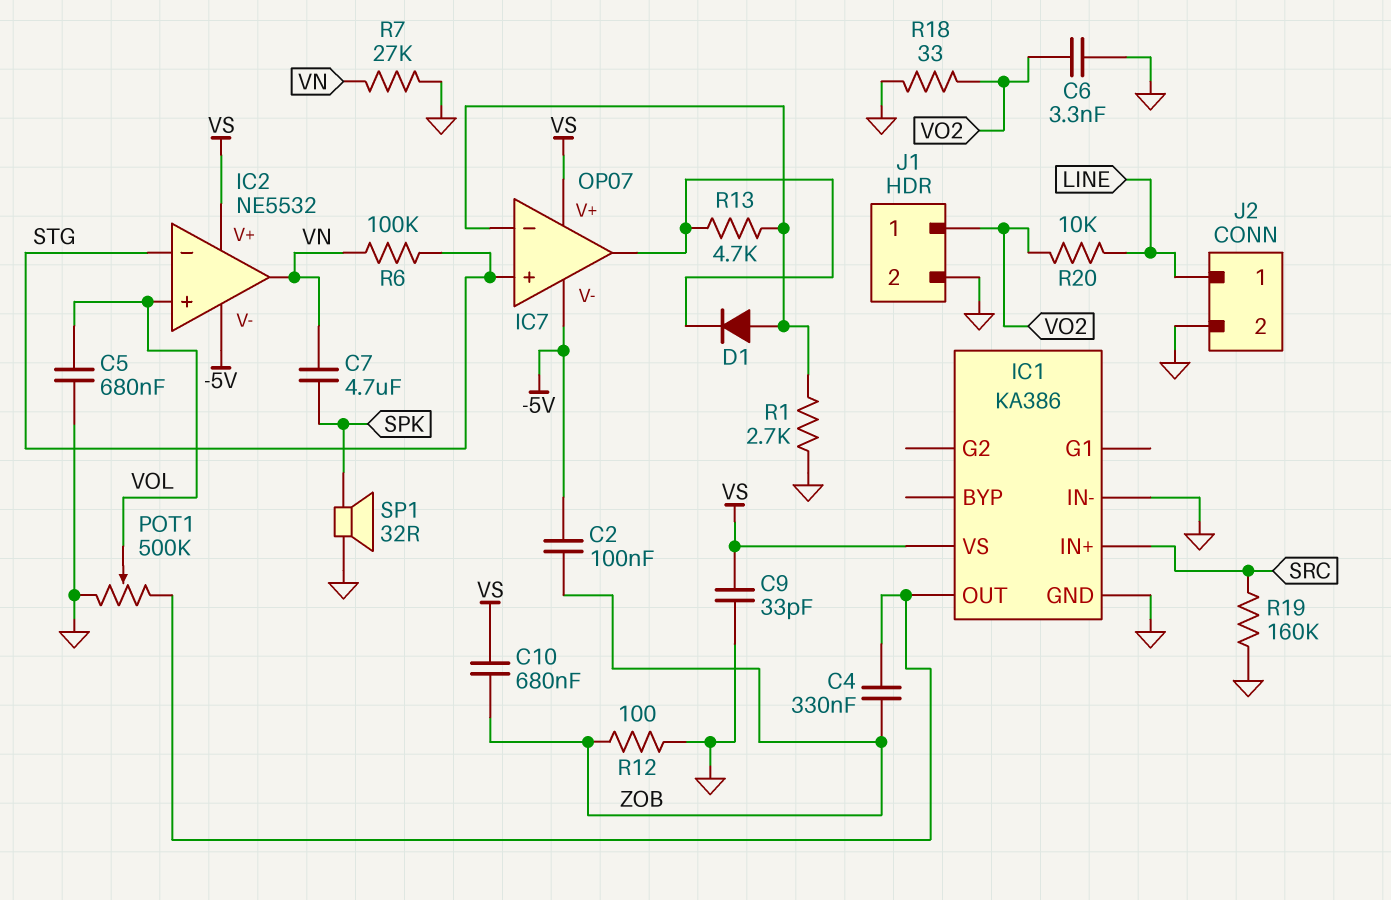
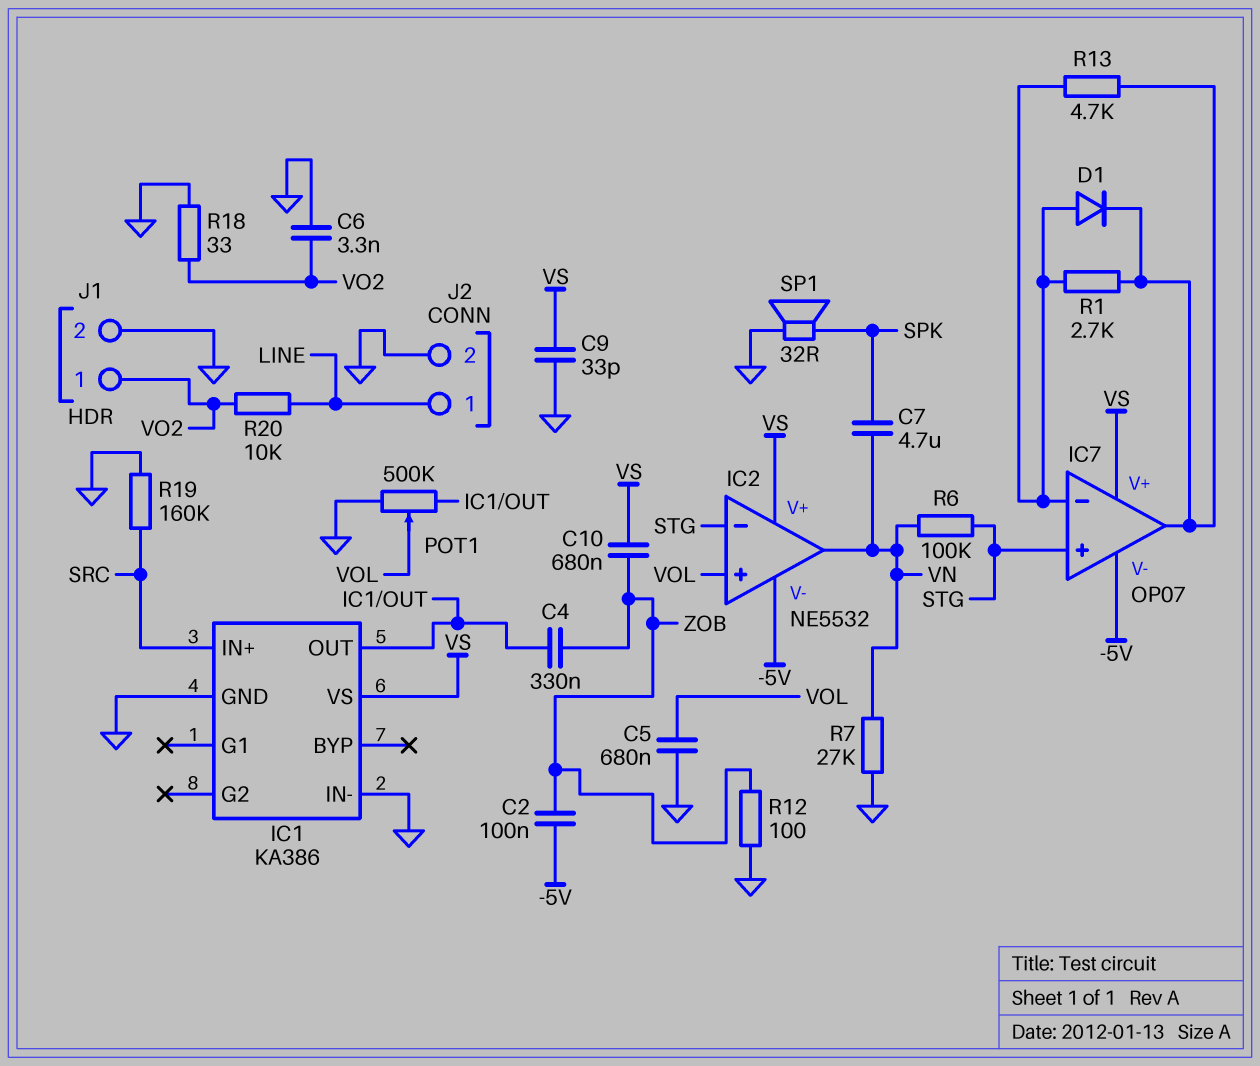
R1: 2.7k (GND, IC7/in-) -> 2.7k (IC7/in-, IC7/out)

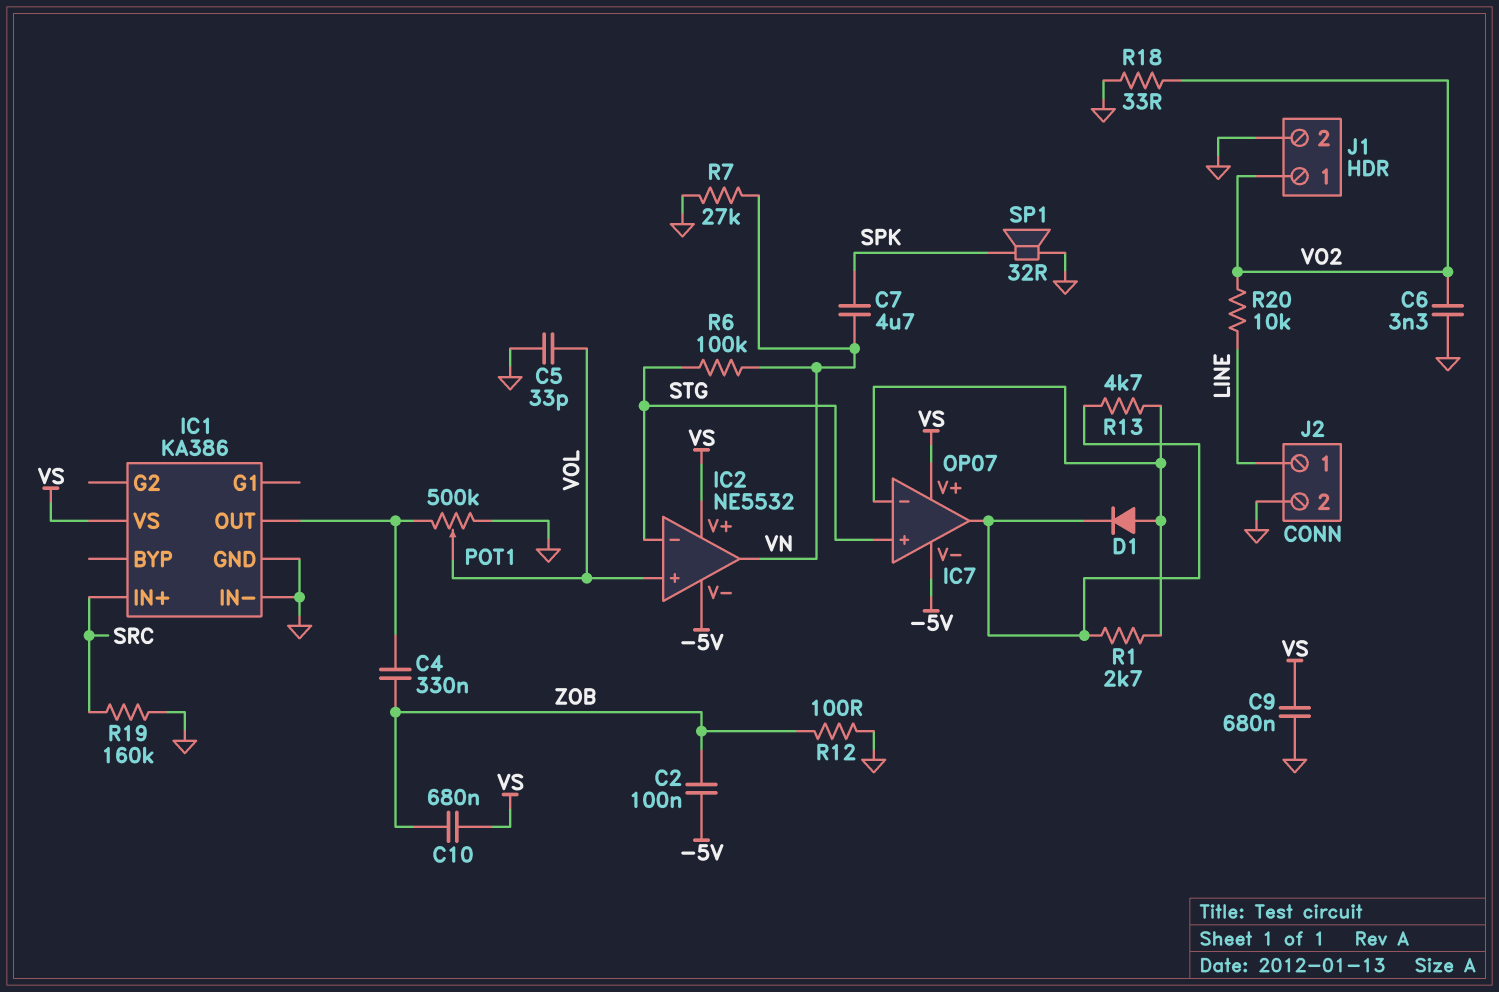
C5: 680nF (GND, VOL) -> 33pF (GND, VOL)
C9: 33pF (GND, VS) -> 680nF (GND, VS)

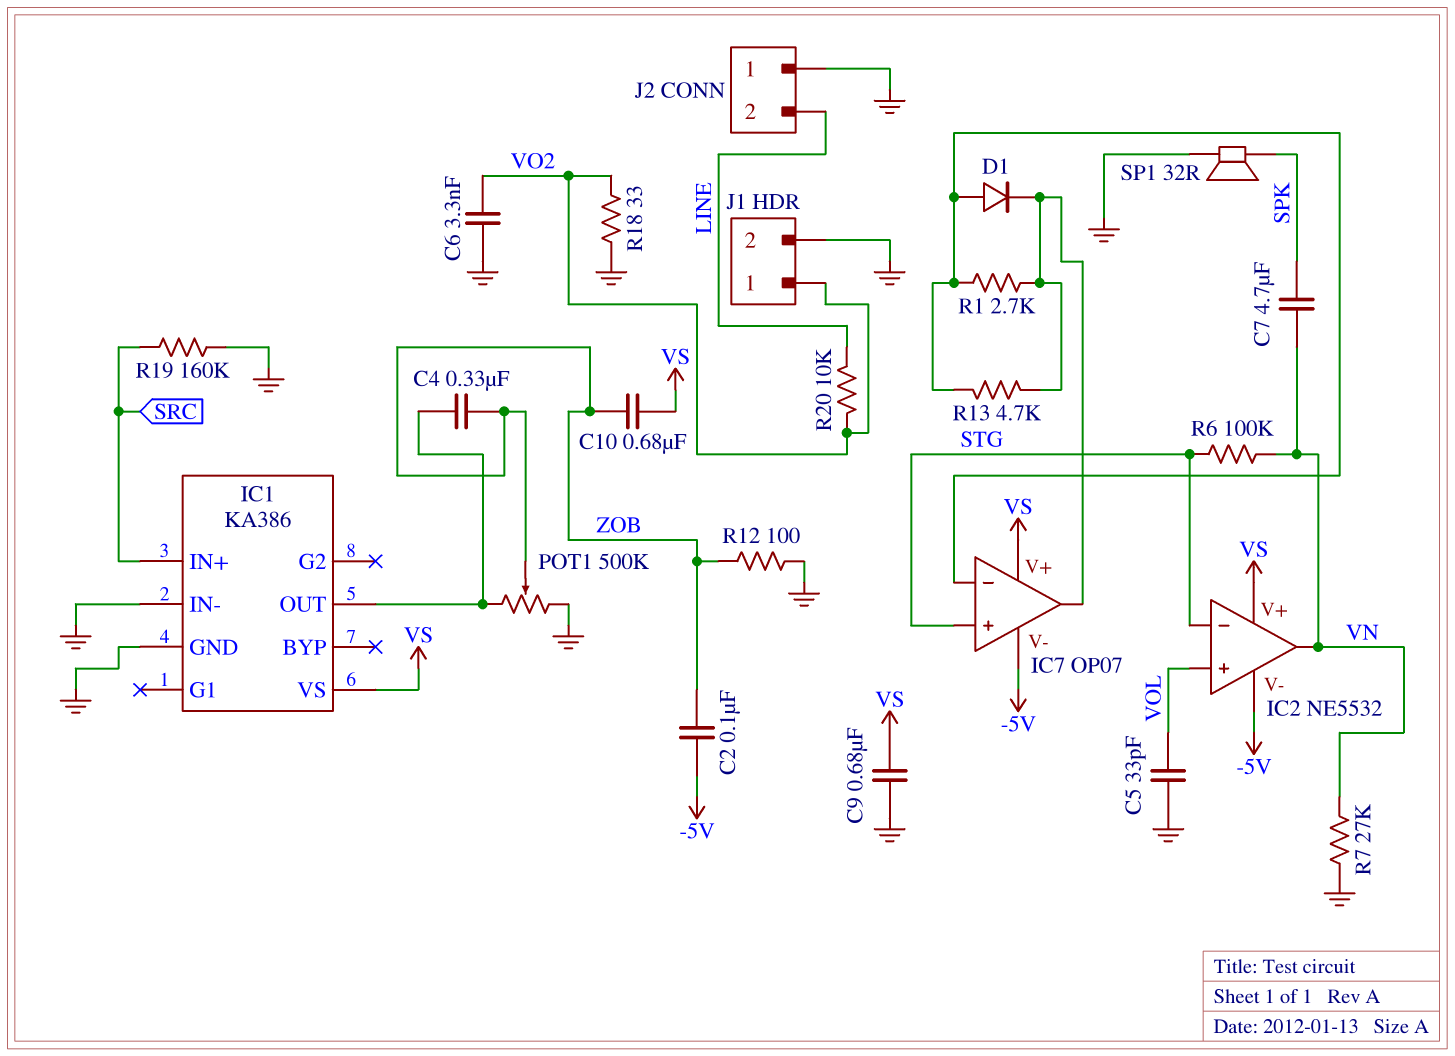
J2 pin 1: LINE -> GND
J2 pin 2: GND -> LINE
POT1: 500k (GND, IC1/OUT, wiper VOL) -> 500k (GND, IC1/OUT, wiper ZOB)

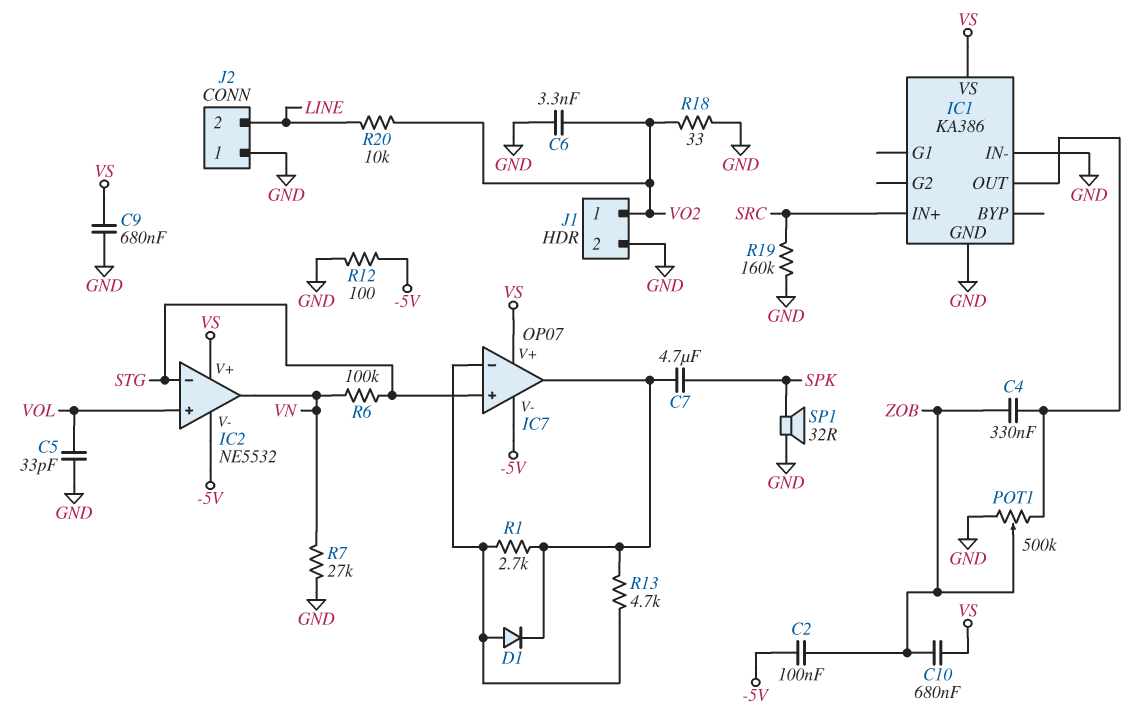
C7: 4.7uF (SPK, VN) -> 4.7uF (IC7/out, SPK)
R12: 100 (GND, ZOB) -> 100 (-5V, GND)

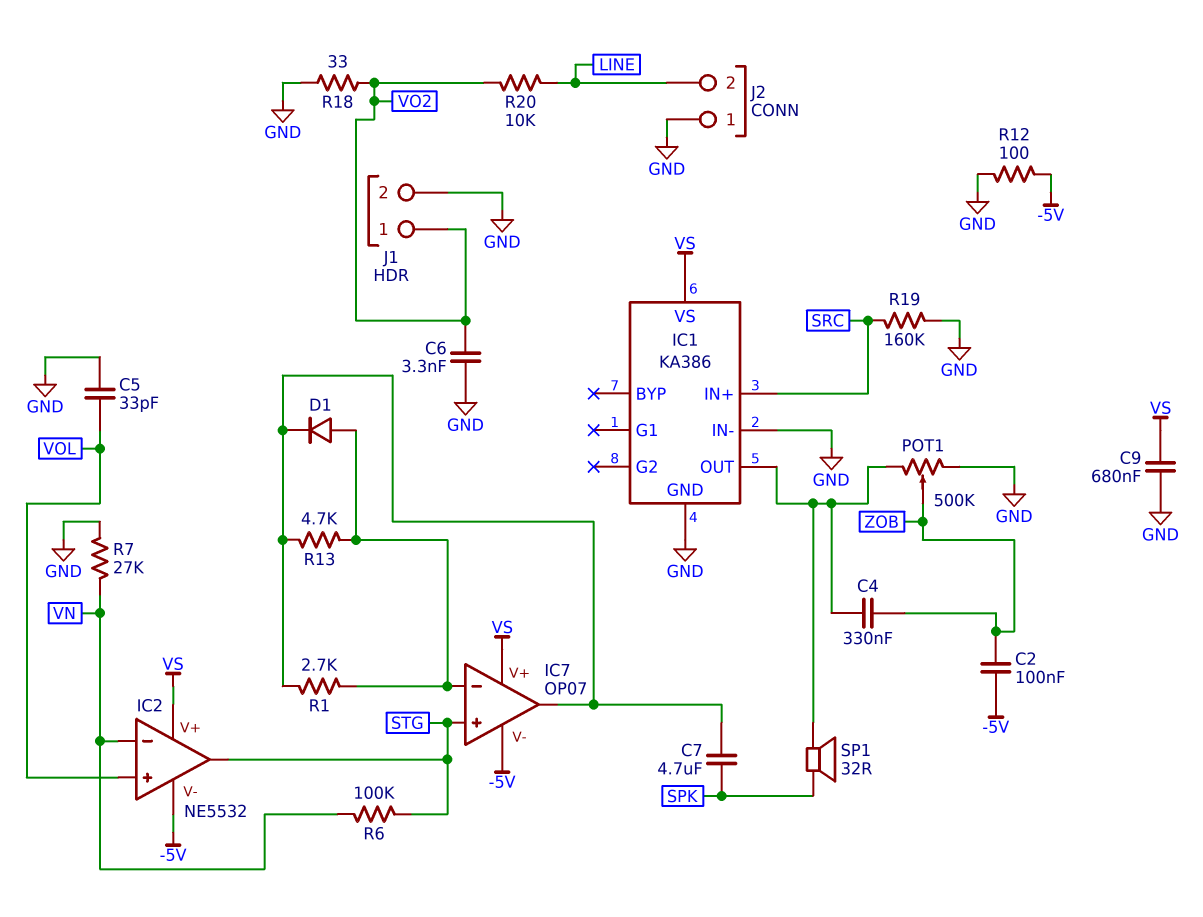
C10: 680nF (VS, ZOB) -> none
IC2 pin in-: STG -> VN
IC2 pin out: VN -> STG
SP1: speaker 32R (GND, SPK) -> speaker 32R (IC1/OUT, SPK)

